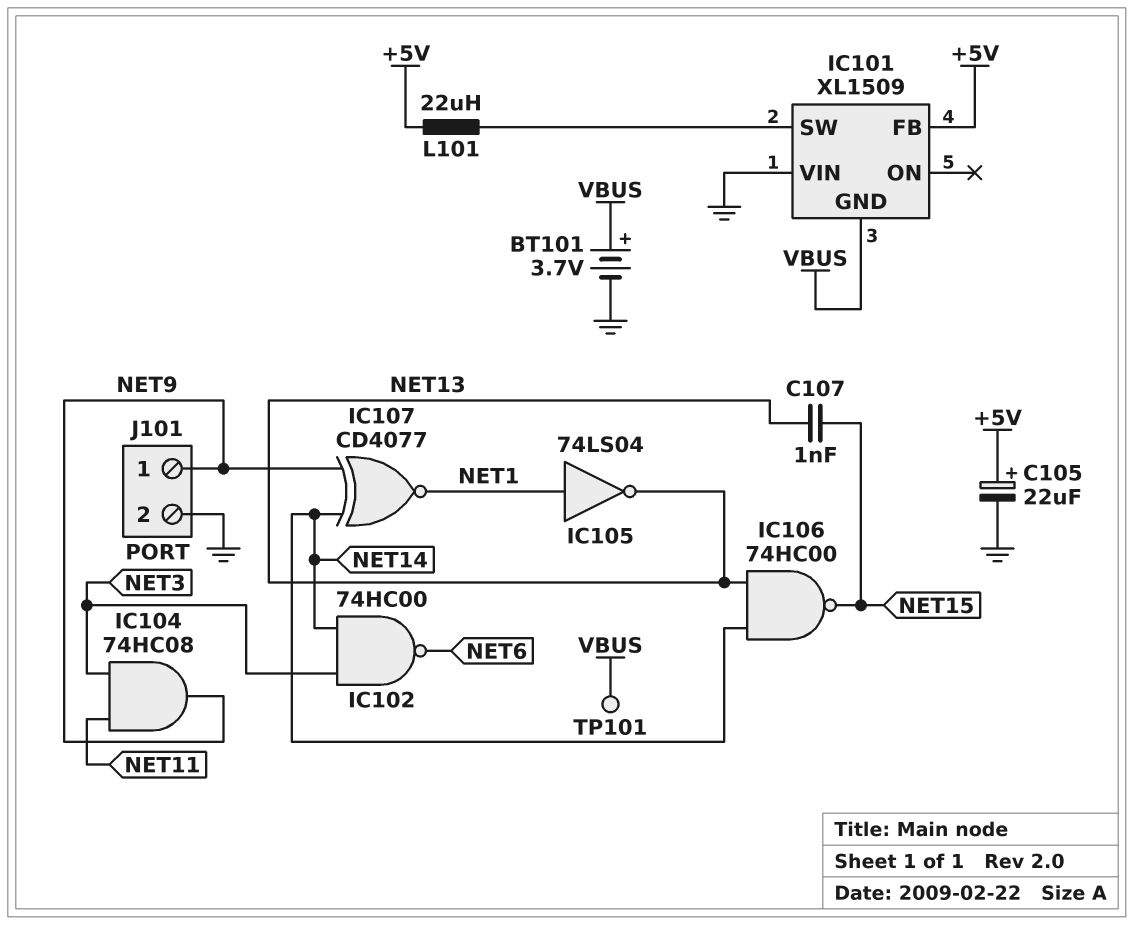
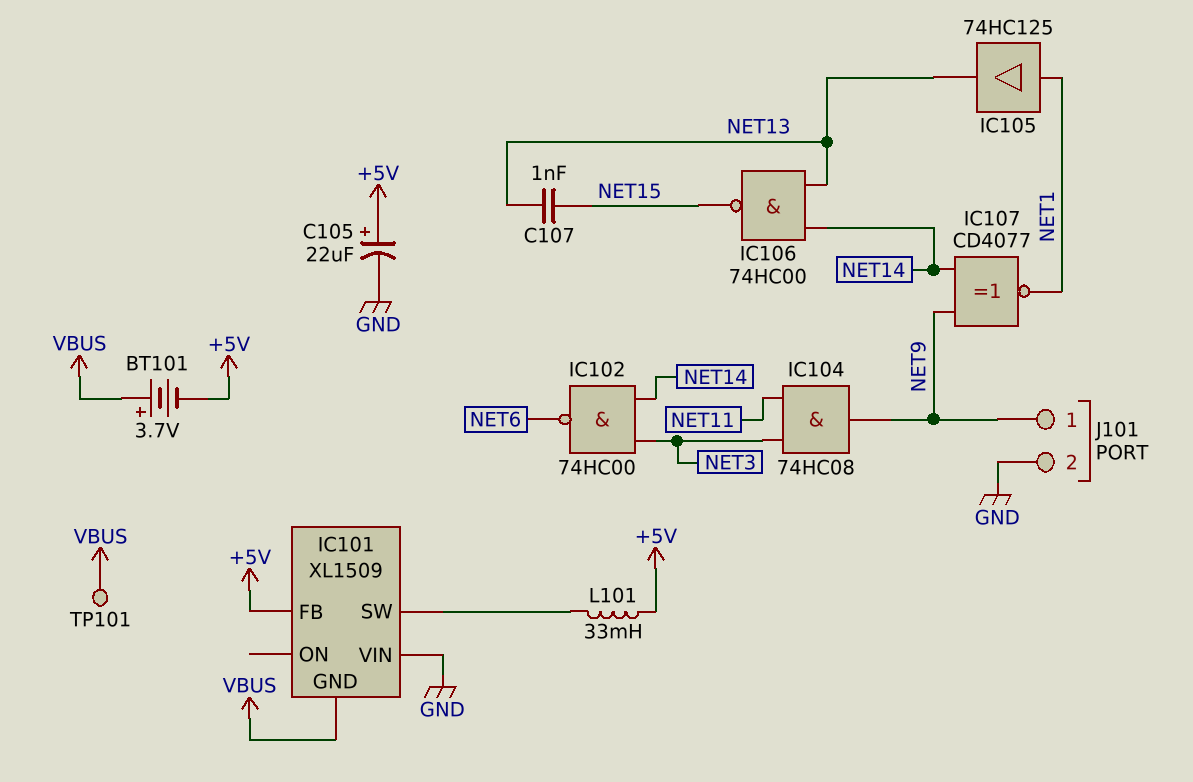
BT101: 3.7V (plus VBUS, minus GND) -> 3.7V (plus VBUS, minus +5V)
IC105: NOT 74LS04 (in NET1, out NET13) -> buffer 74HC125 (in NET1, out NET13)
L101: 22uH (+5V, IC101/SW) -> 33mH (+5V, IC101/SW)

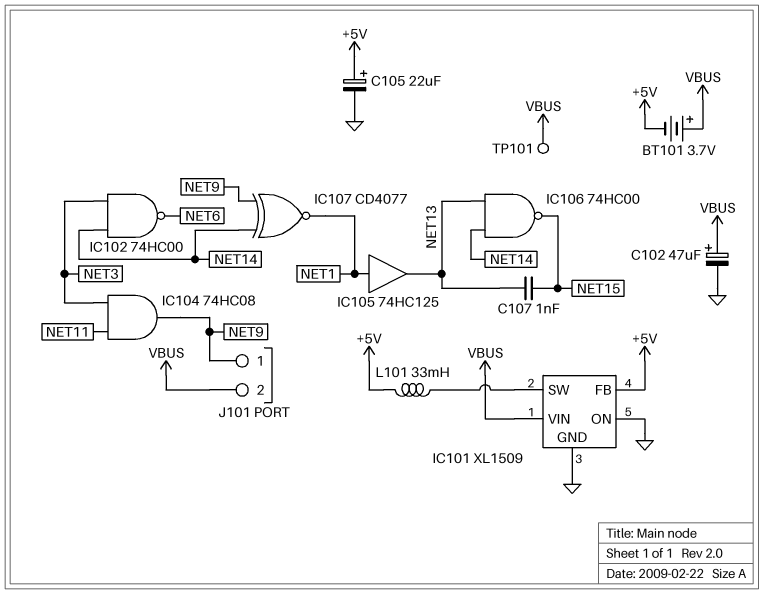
C102: none -> 47uF (plus VBUS, minus GND)
IC101 pin GND: VBUS -> GND
IC101 pin ON: none -> GND
IC101 pin VIN: GND -> VBUS
J101 pin 2: GND -> VBUS

